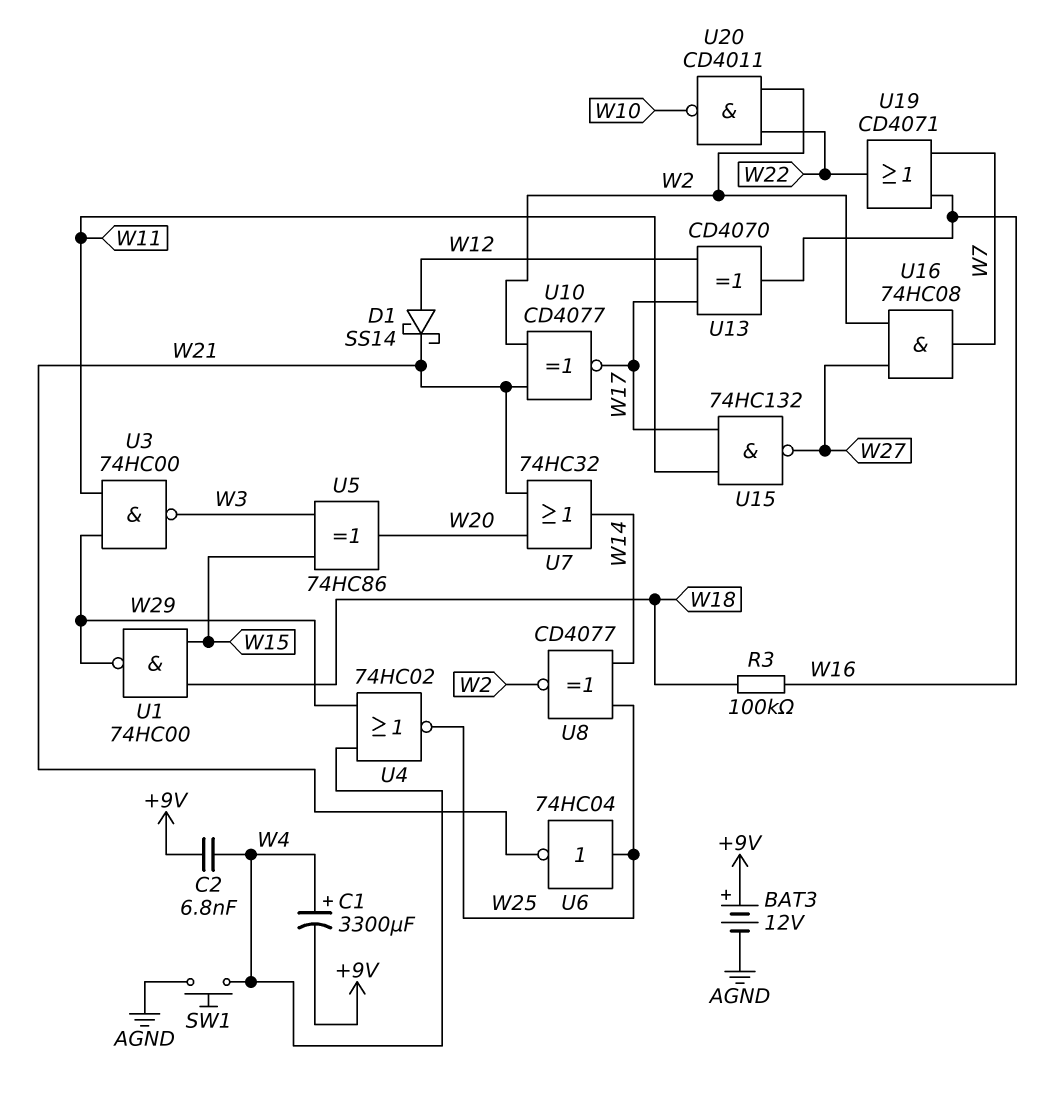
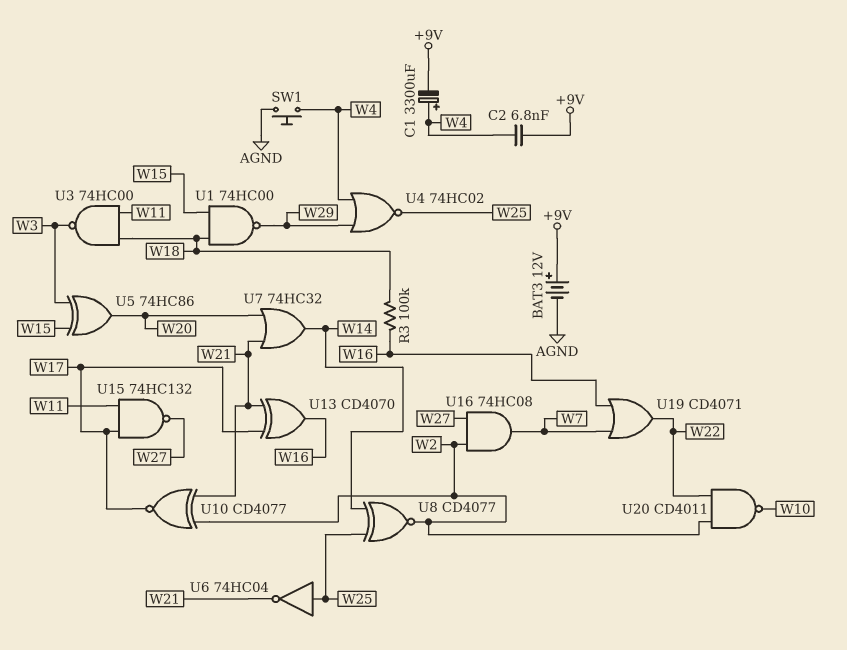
D1: schottky SS14 (A W12, K W21) -> none
U3: NAND 74HC00 (in W11, in W29, out W3) -> NAND 74HC00 (in W11, in W18, out W3)
U13: XOR CD4070 (in W12, in W17, out W16) -> XOR CD4070 (in W17, in W21, out W16)

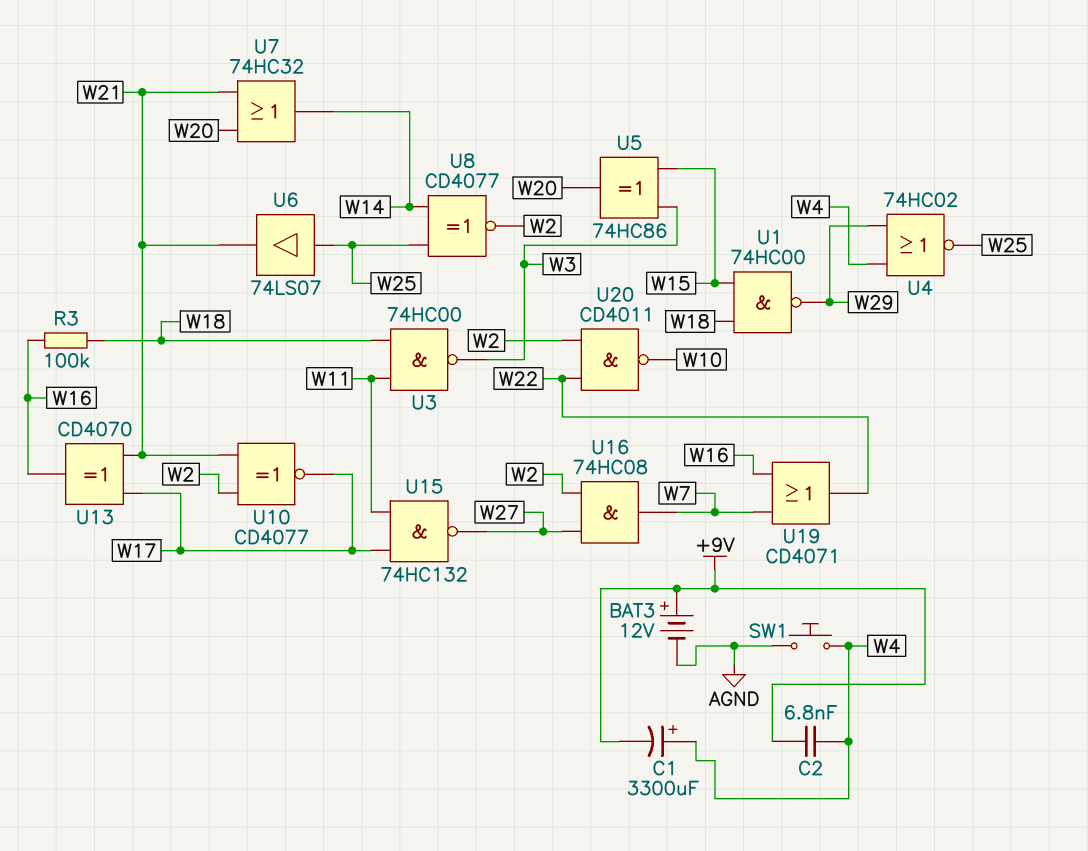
U6: NOT 74HC04 (in W25, out W21) -> buffer 74LS07 (in W25, out W21)

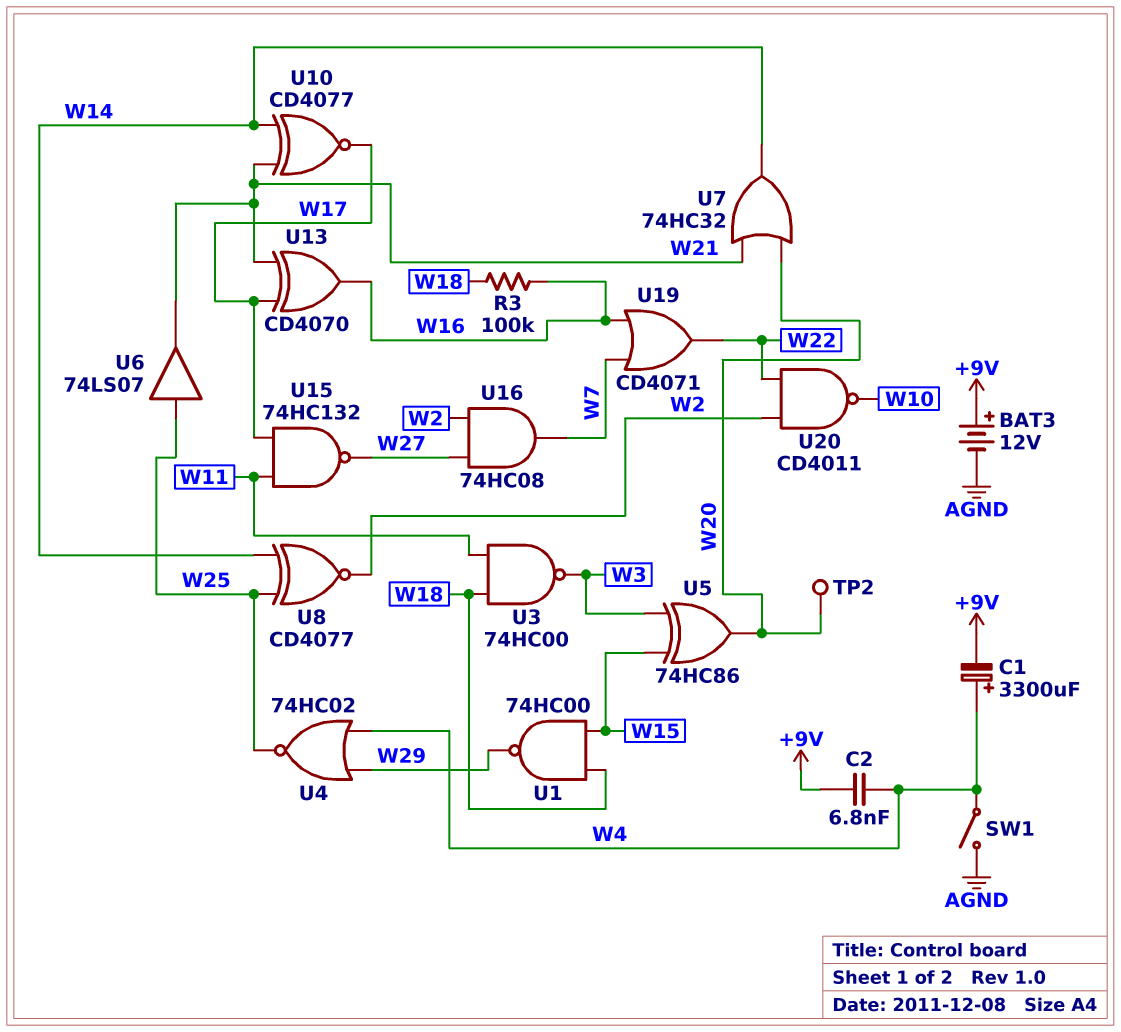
SW1: button (AGND, W4) -> switch (AGND, W4)
TP2: none -> test point (W20)
U10: XNOR CD4077 (in W2, in W21, out W17) -> XNOR CD4077 (in W14, in W21, out W17)

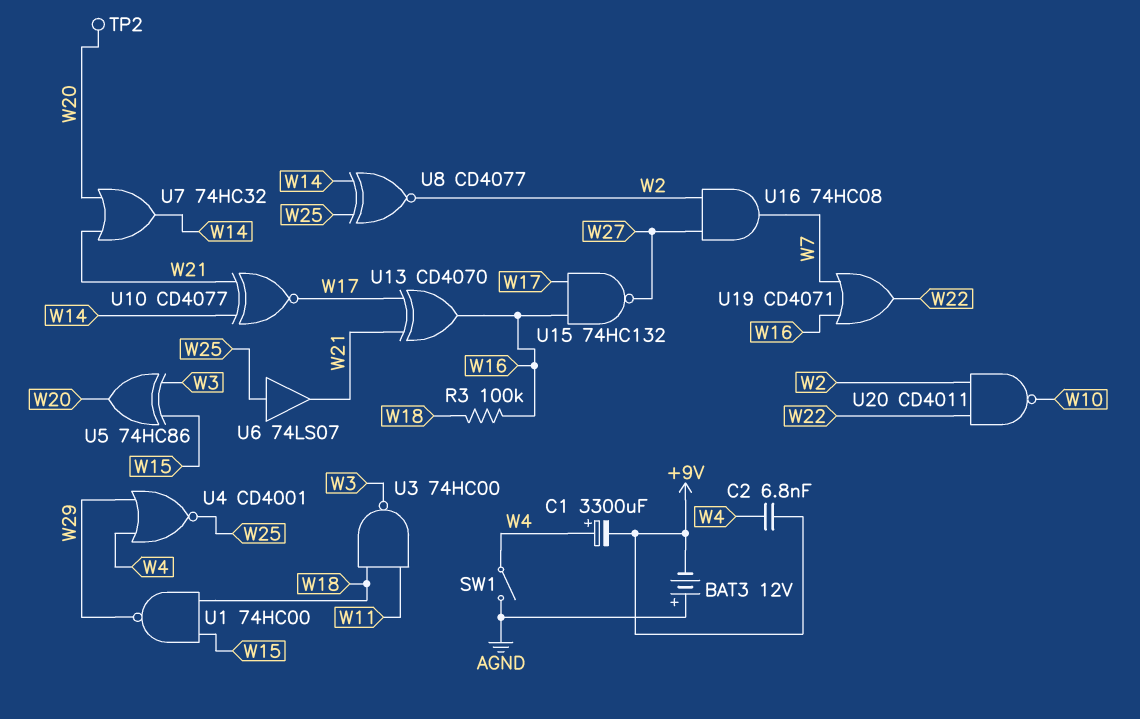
BAT3: 12V (plus +9V, minus AGND) -> 12V (plus AGND, minus +9V)
U4: NOR 74HC02 (in W4, in W29, out W25) -> NOR CD4001 (in W4, in W29, out W25)
U15: NAND 74HC132 (in W11, in W17, out W27) -> NAND 74HC132 (in W16, in W17, out W27)

